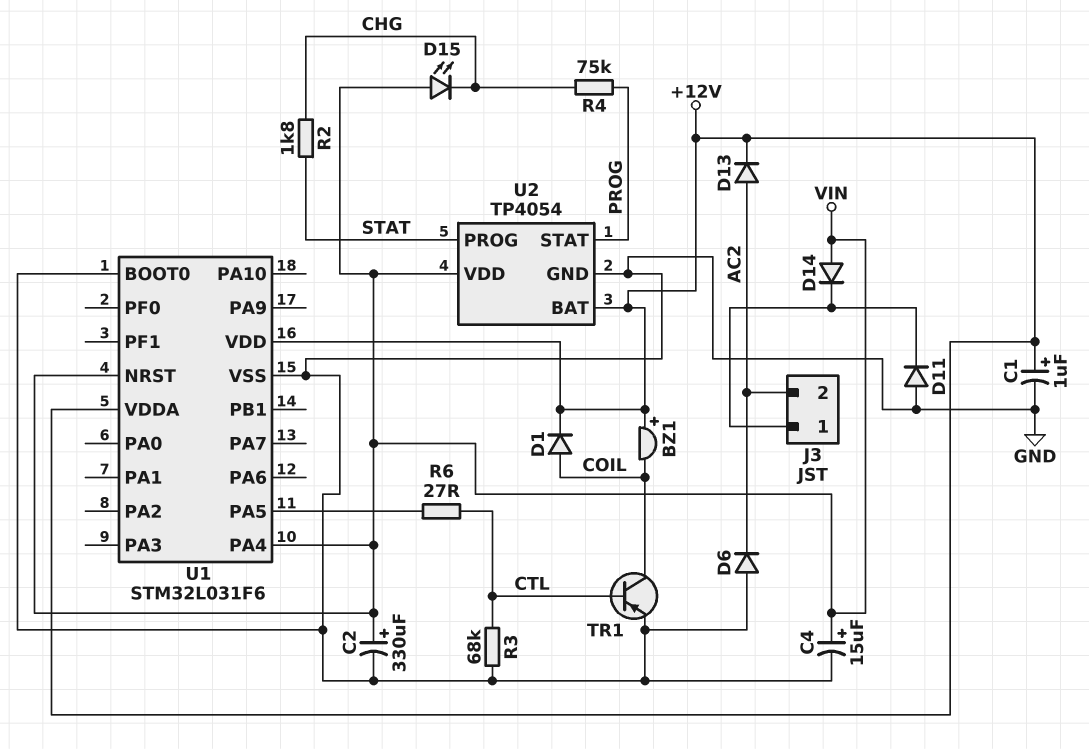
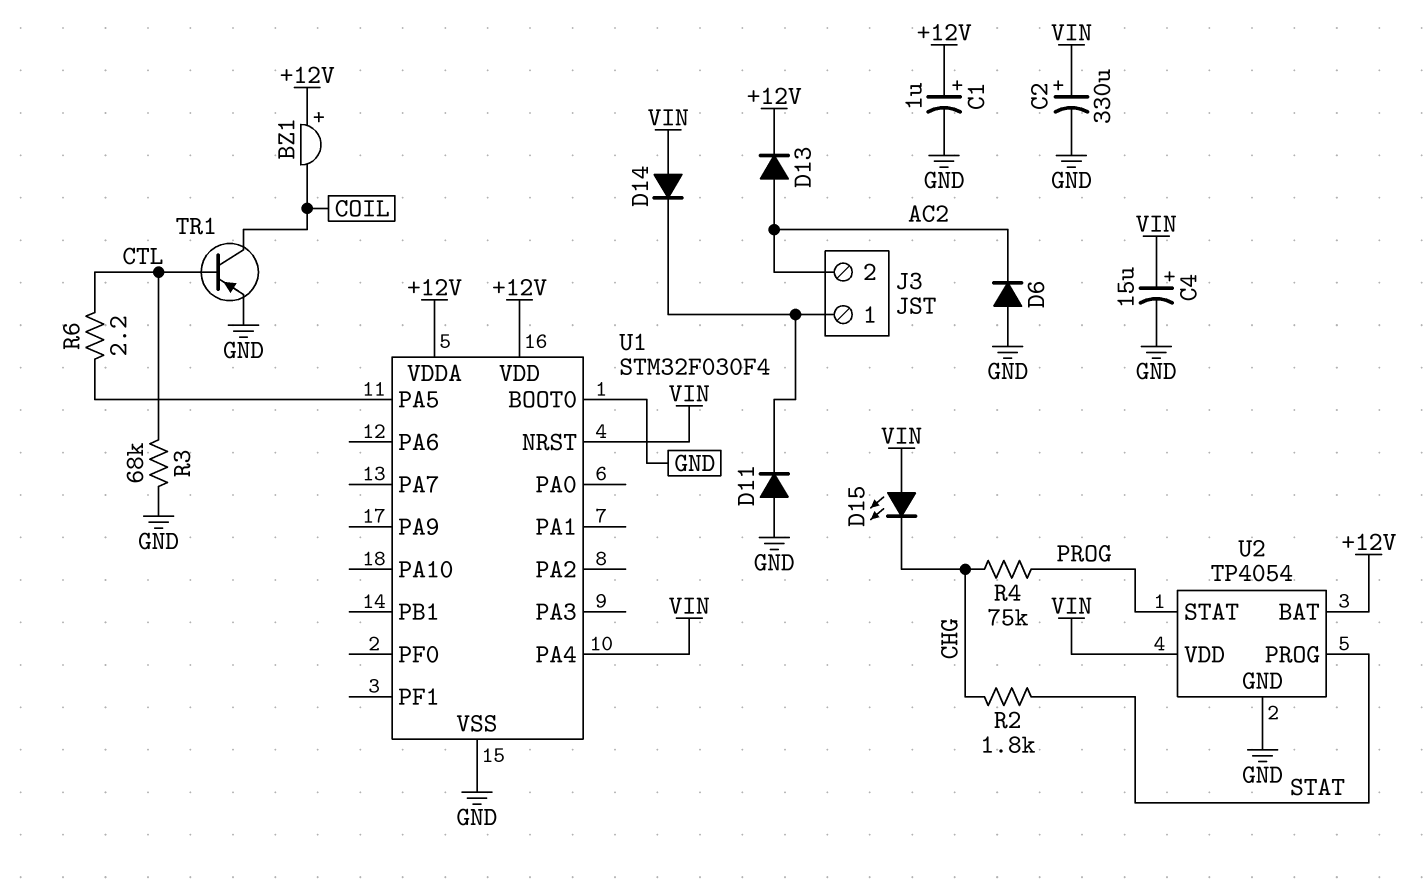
D1: diode (A COIL, K +12V) -> none
R6: 27 (CTL, U1/PA5) -> 2.2 (CTL, U1/PA5)
U1: STM32L031F6 -> STM32F030F4

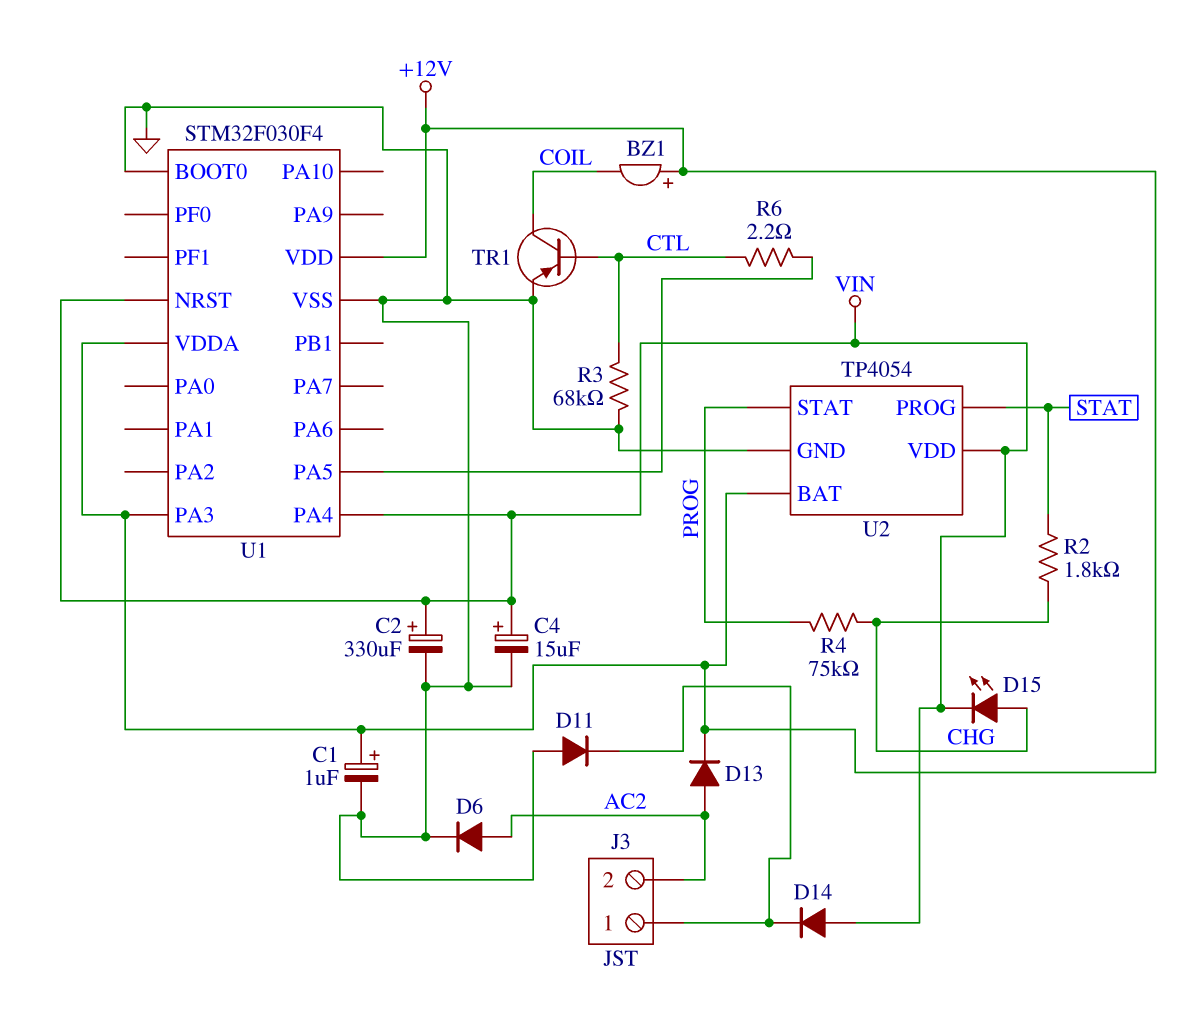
D6: diode (A GND, K AC2) -> diode (A AC2, K GND)
D15: LED (A VIN, K CHG) -> LED (A CHG, K VIN)
U1 pin PA3: none -> +12V

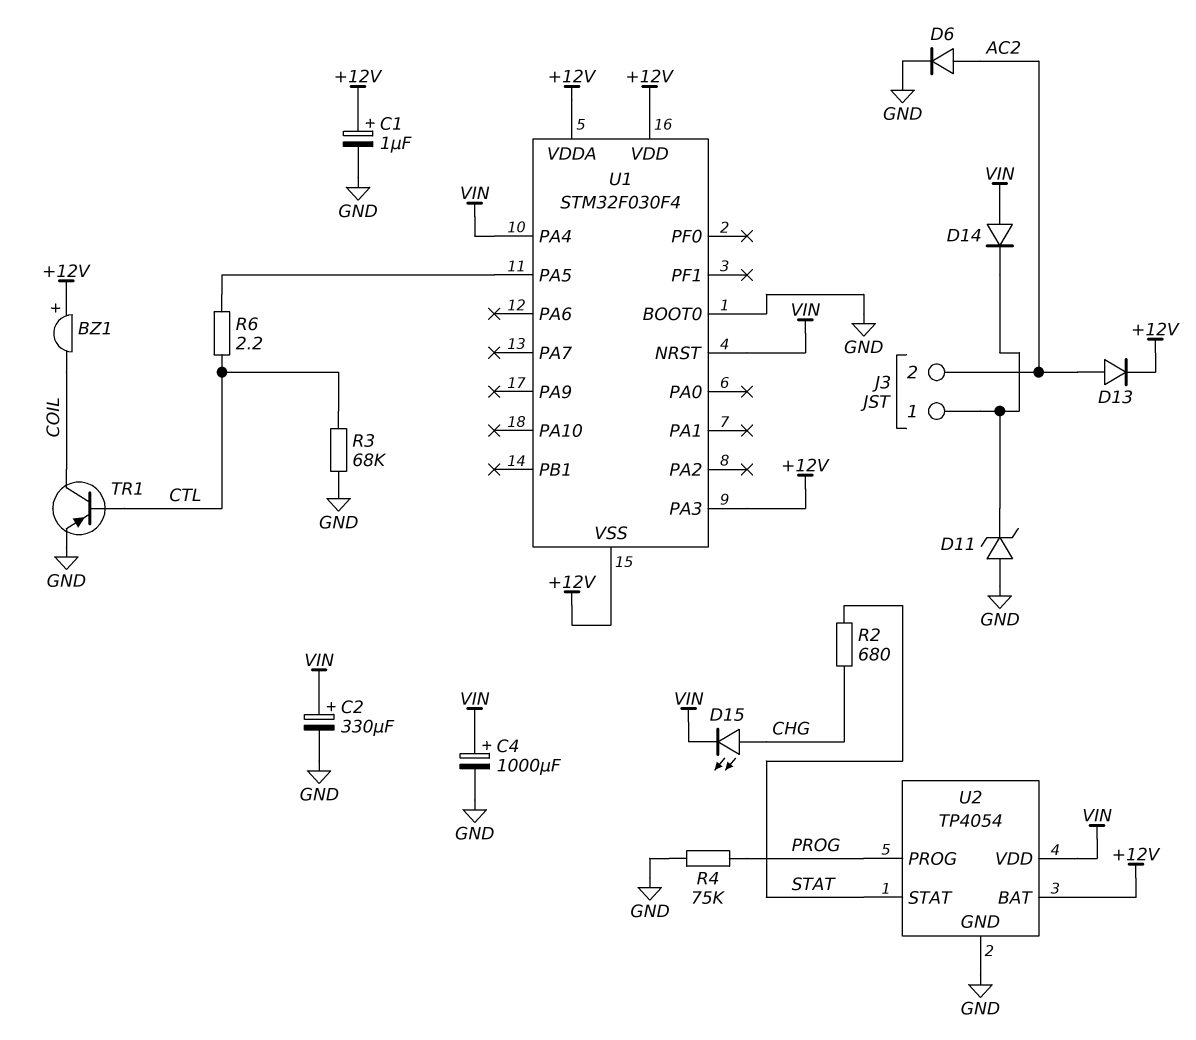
C4: 15uF (plus VIN, minus GND) -> 1000uF (plus VIN, minus GND)
D11: diode (A GND, K J3/1) -> zener (A GND, K J3/1)
R2: 1.8k (CHG, STAT) -> 680 (CHG, STAT)
R4: 75k (CHG, PROG) -> 75k (GND, PROG)
U1 pin VSS: GND -> +12V
U2 pin PROG: STAT -> PROG
U2 pin STAT: PROG -> STAT

